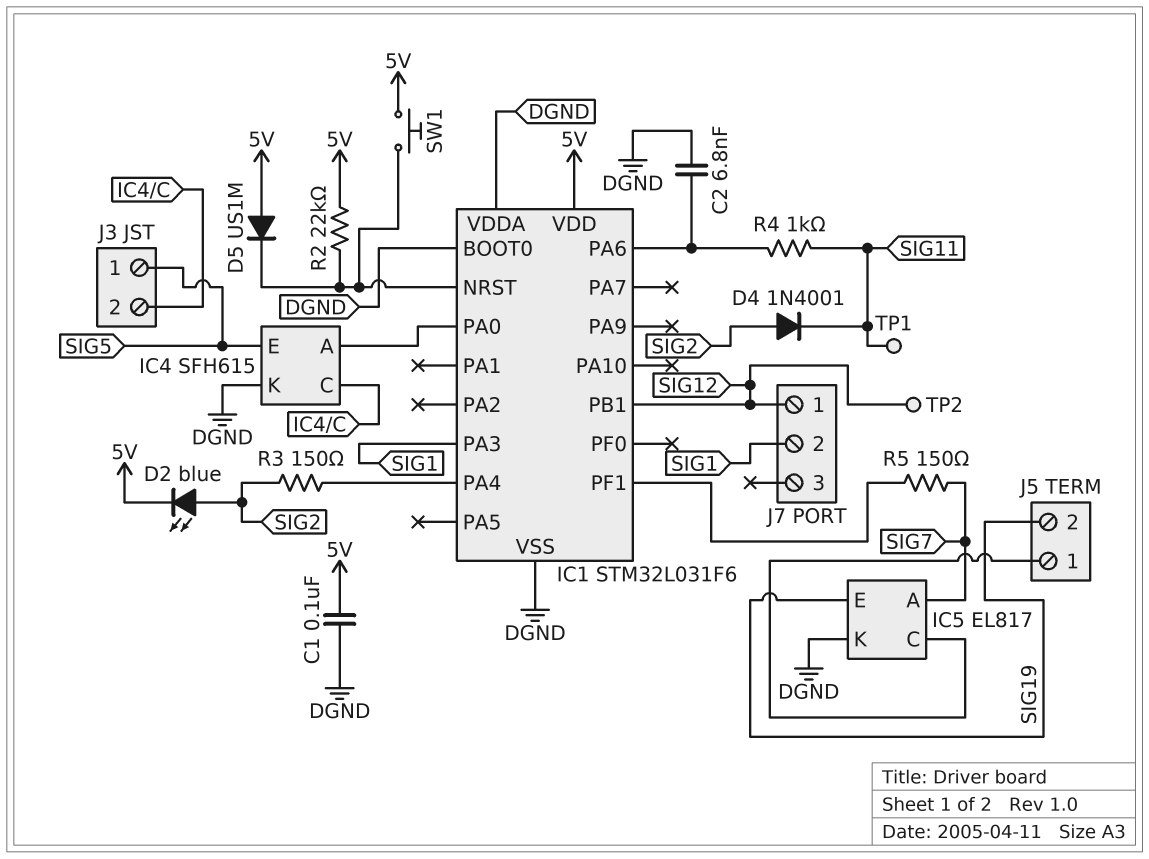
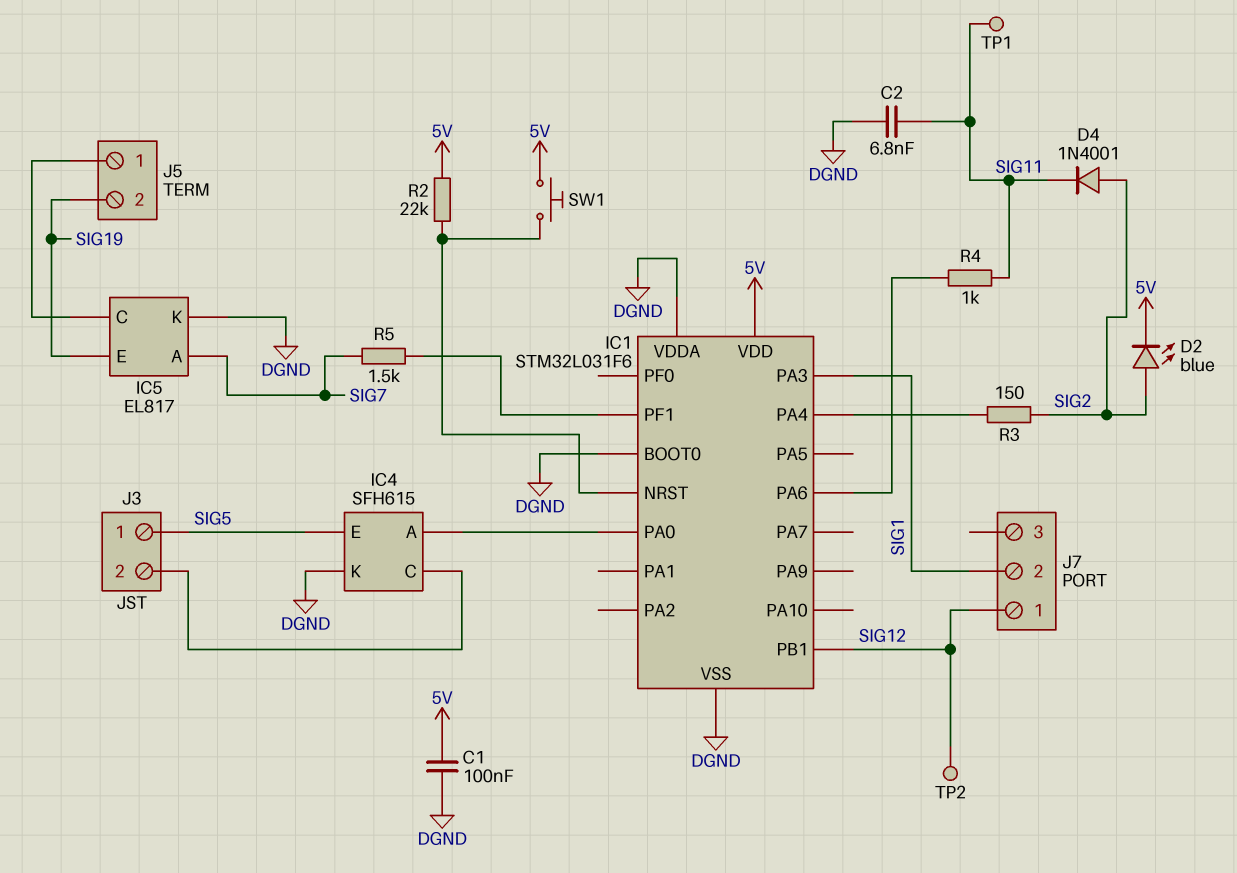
C2: 6.8nF (DGND, IC1/PA6) -> 6.8nF (DGND, SIG11)
D5: diode US1M (A 5V, K IC1/NRST) -> none
R5: 150 (IC1/PF1, SIG7) -> 1.5k (IC1/PF1, SIG7)

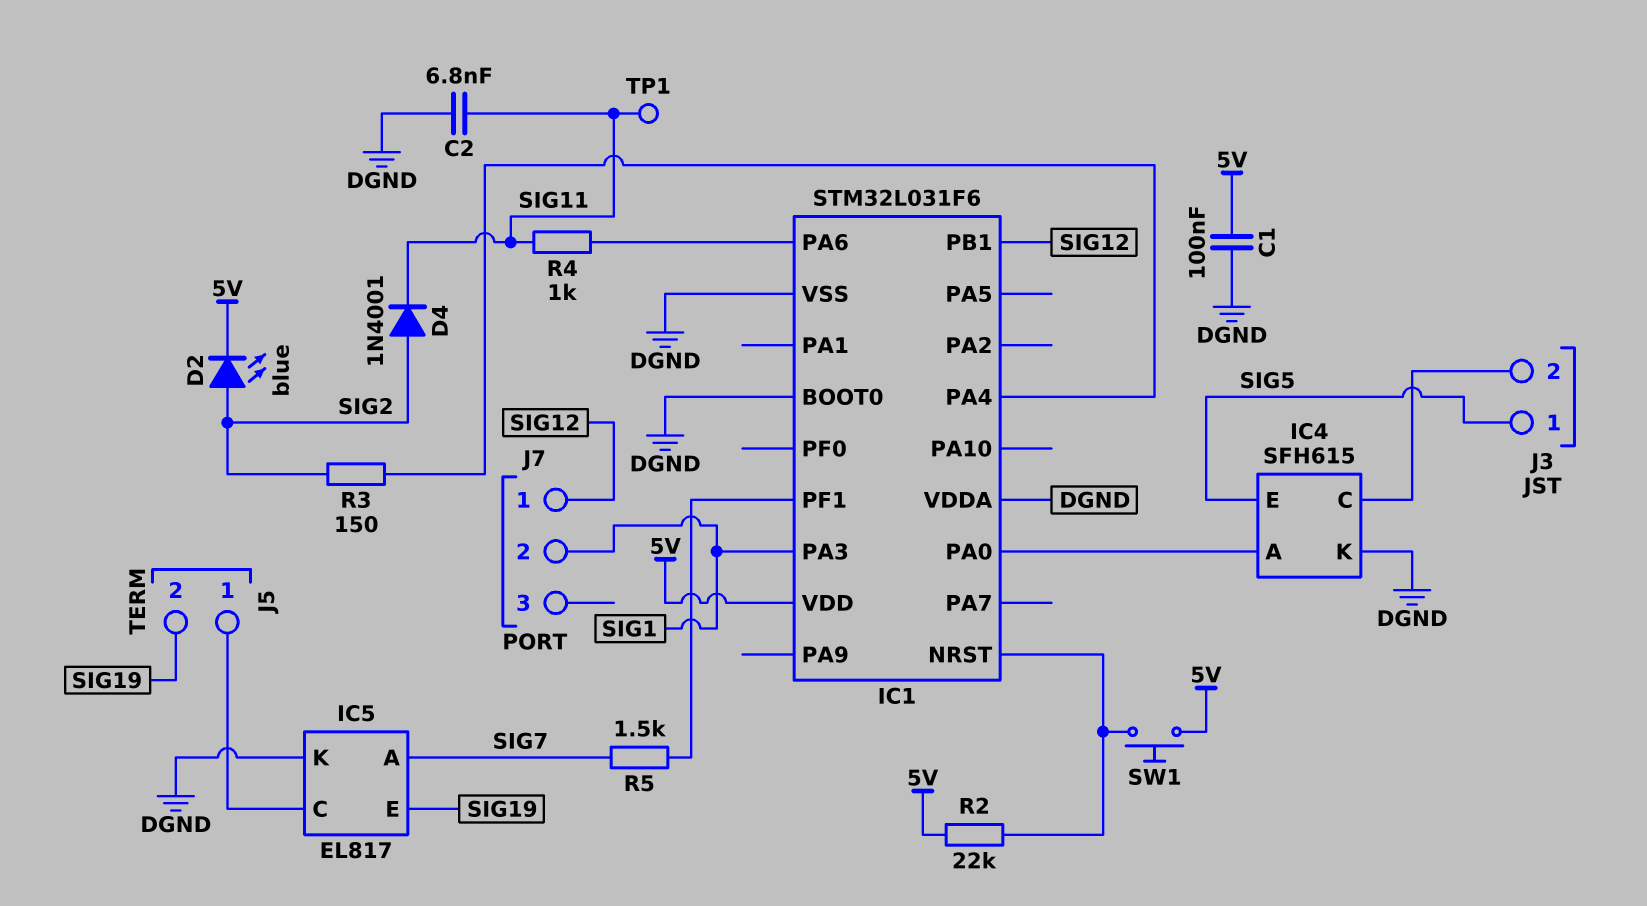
TP2: test point (SIG12) -> none

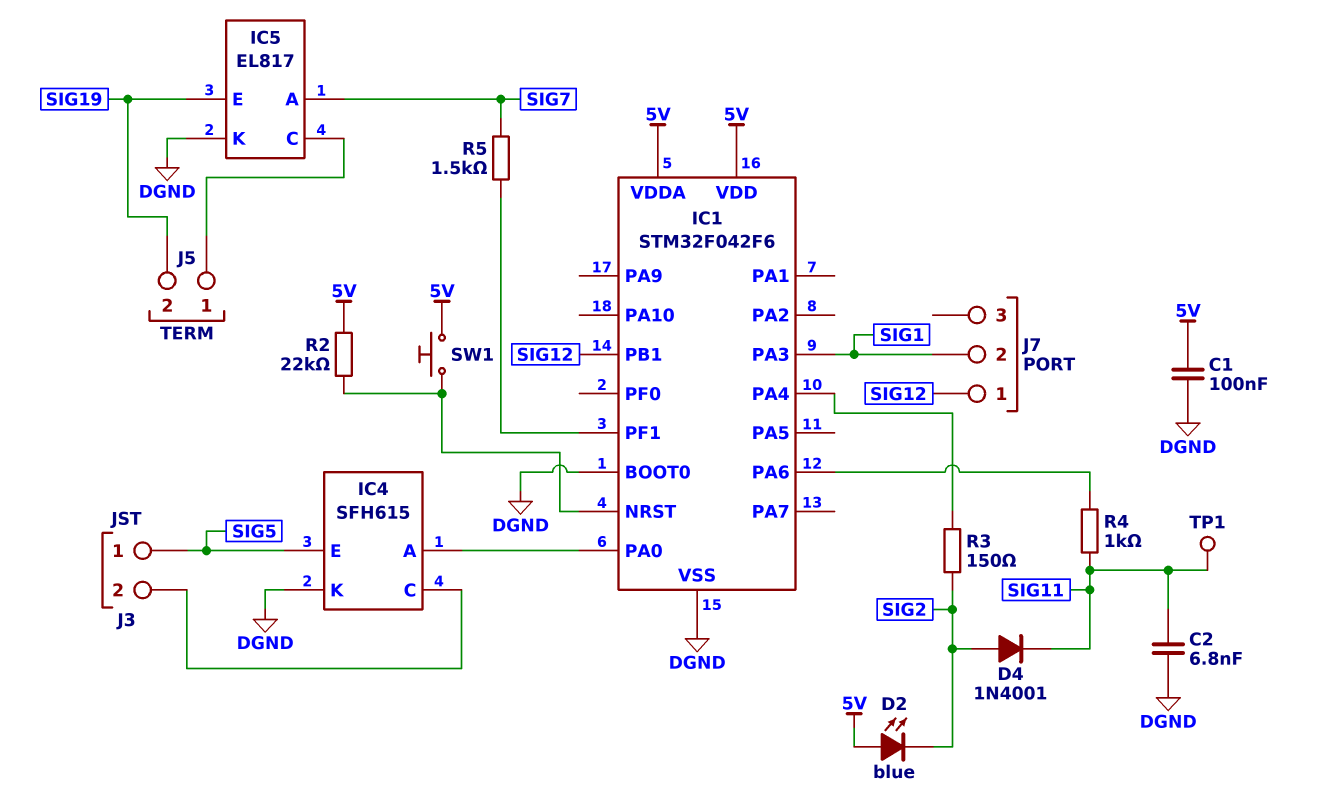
D2: LED blue (A SIG2, K 5V) -> LED blue (A 5V, K SIG2)
IC1: STM32L031F6 -> STM32F042F6
IC1 pin VDDA: DGND -> 5V

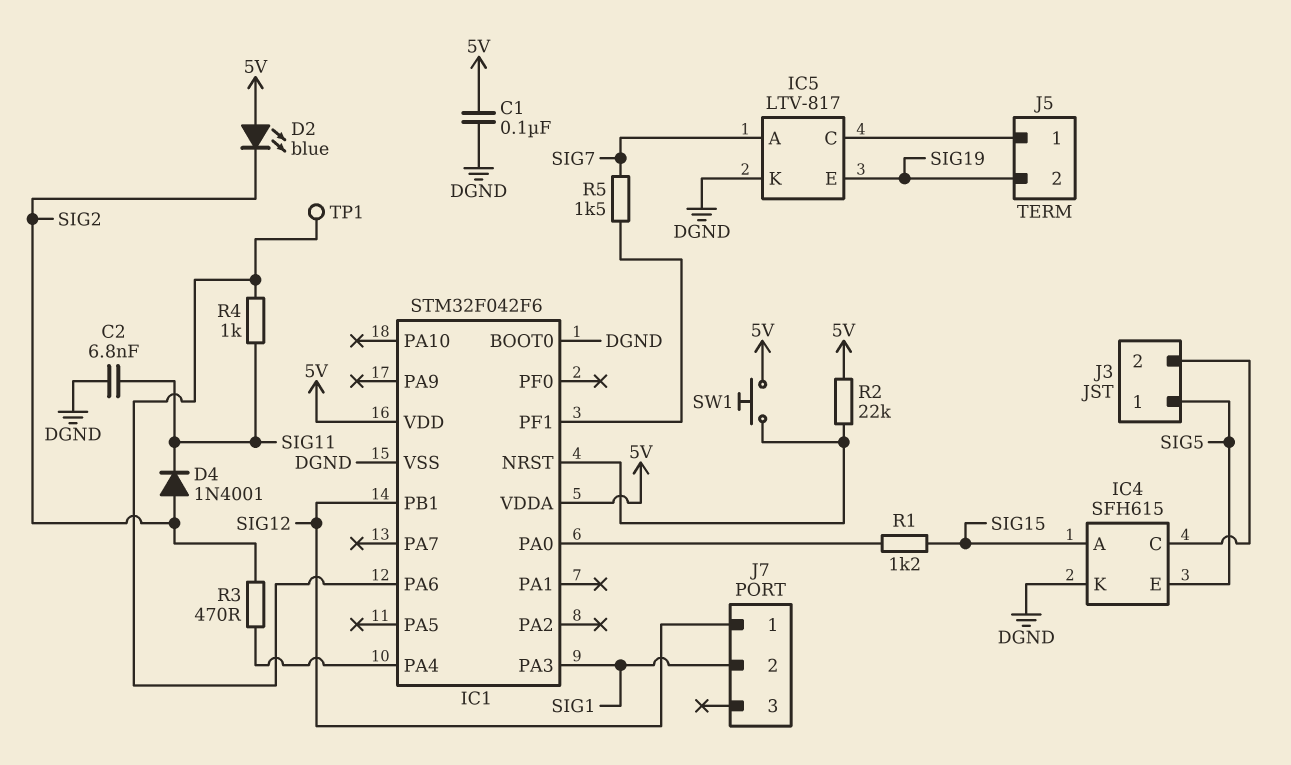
IC4 pin A: IC1/PA0 -> SIG15
IC5: EL817 -> LTV-817
R1: none -> 1.2k (IC1/PA0, SIG15)
R3: 150 (IC1/PA4, SIG2) -> 470 (IC1/PA4, SIG2)
TP1: test point (SIG11) -> test point (IC1/PA6)

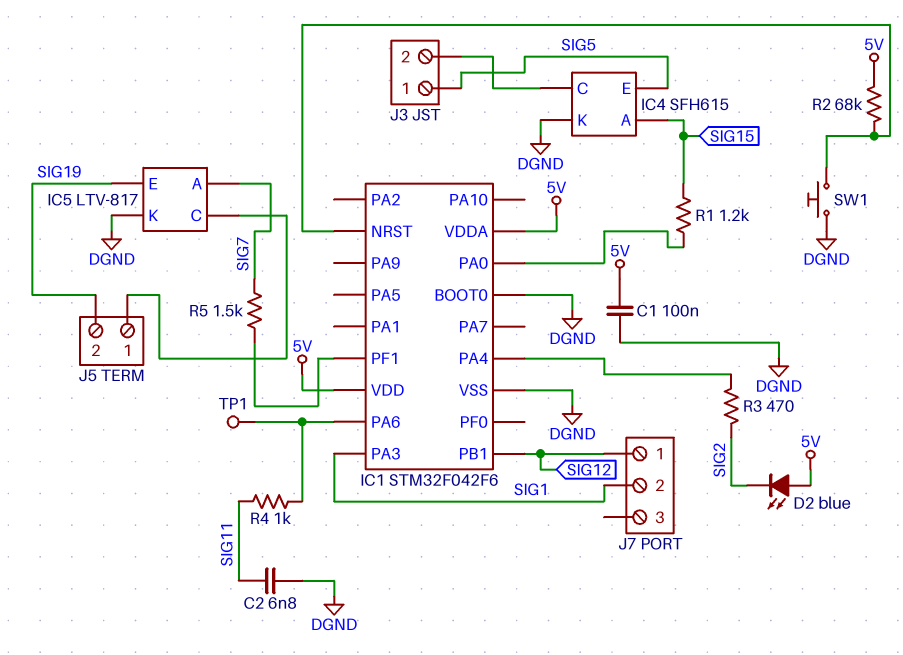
D4: diode 1N4001 (A SIG2, K SIG11) -> none
R2: 22k (5V, IC1/NRST) -> 68k (5V, IC1/NRST)
SW1: button (5V, IC1/NRST) -> button (DGND, IC1/NRST)

